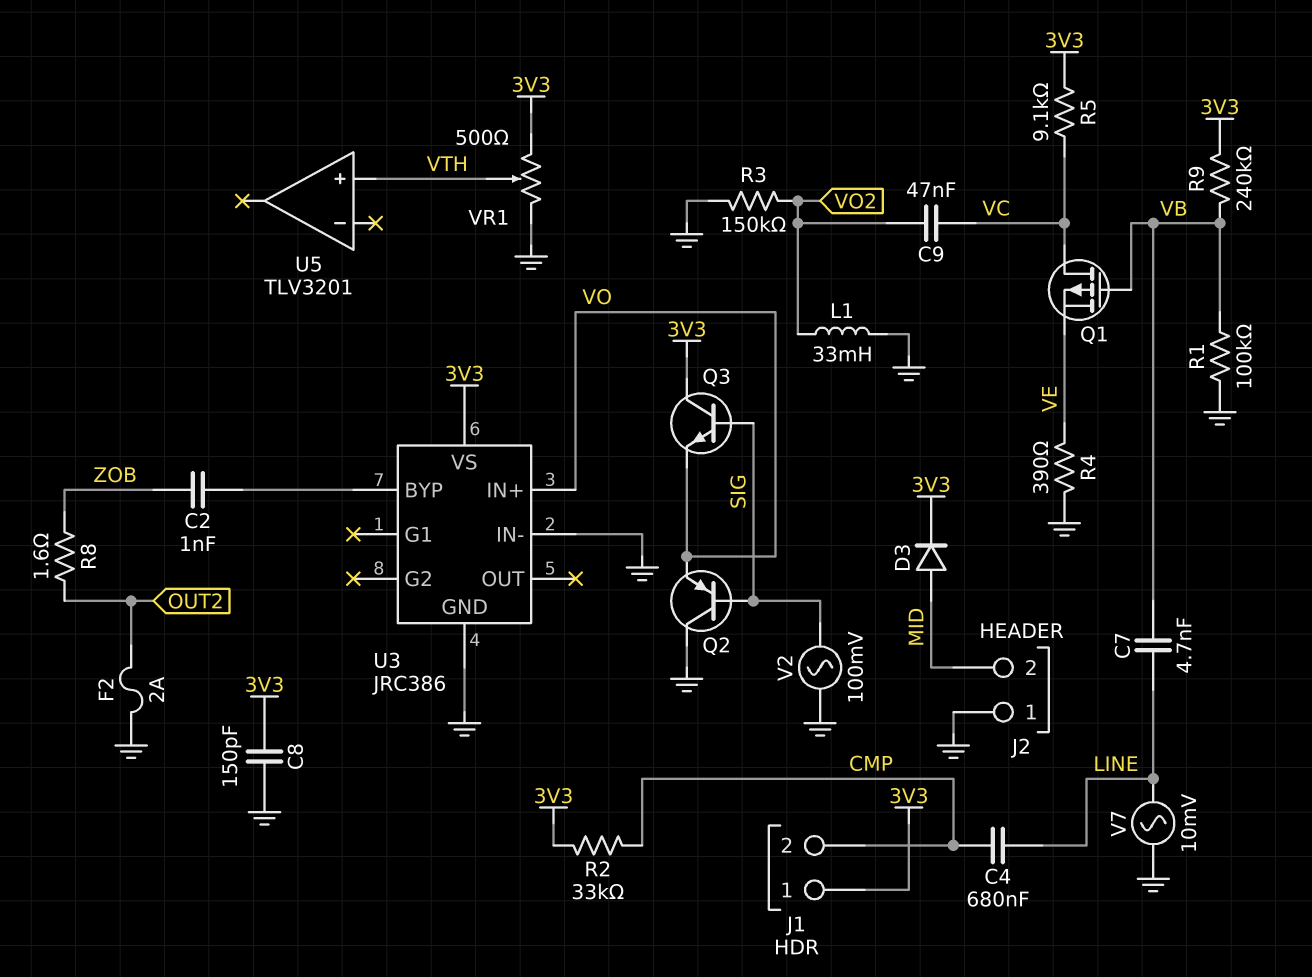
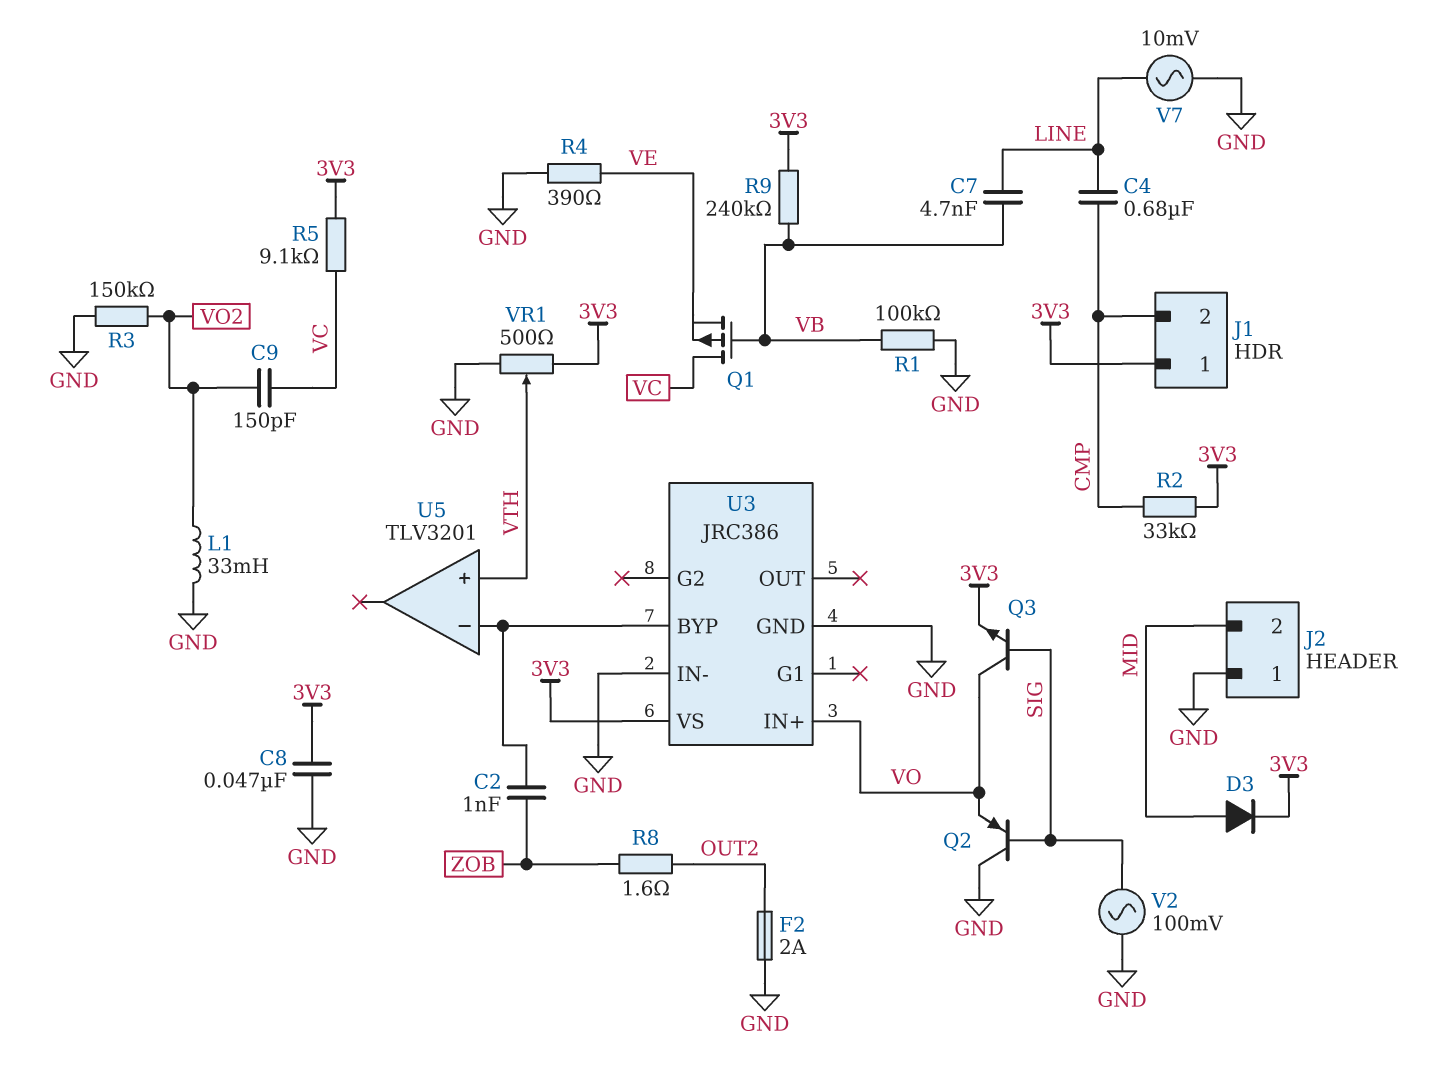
C8: 150pF (3V3, GND) -> 47nF (3V3, GND)
C9: 47nF (VC, VO2) -> 150pF (VC, VO2)
Q3: NPN (B SIG, C 3V3, E VO) -> NPN (B SIG, C VO, E 3V3)
U5 pin in-: none -> U3/BYP

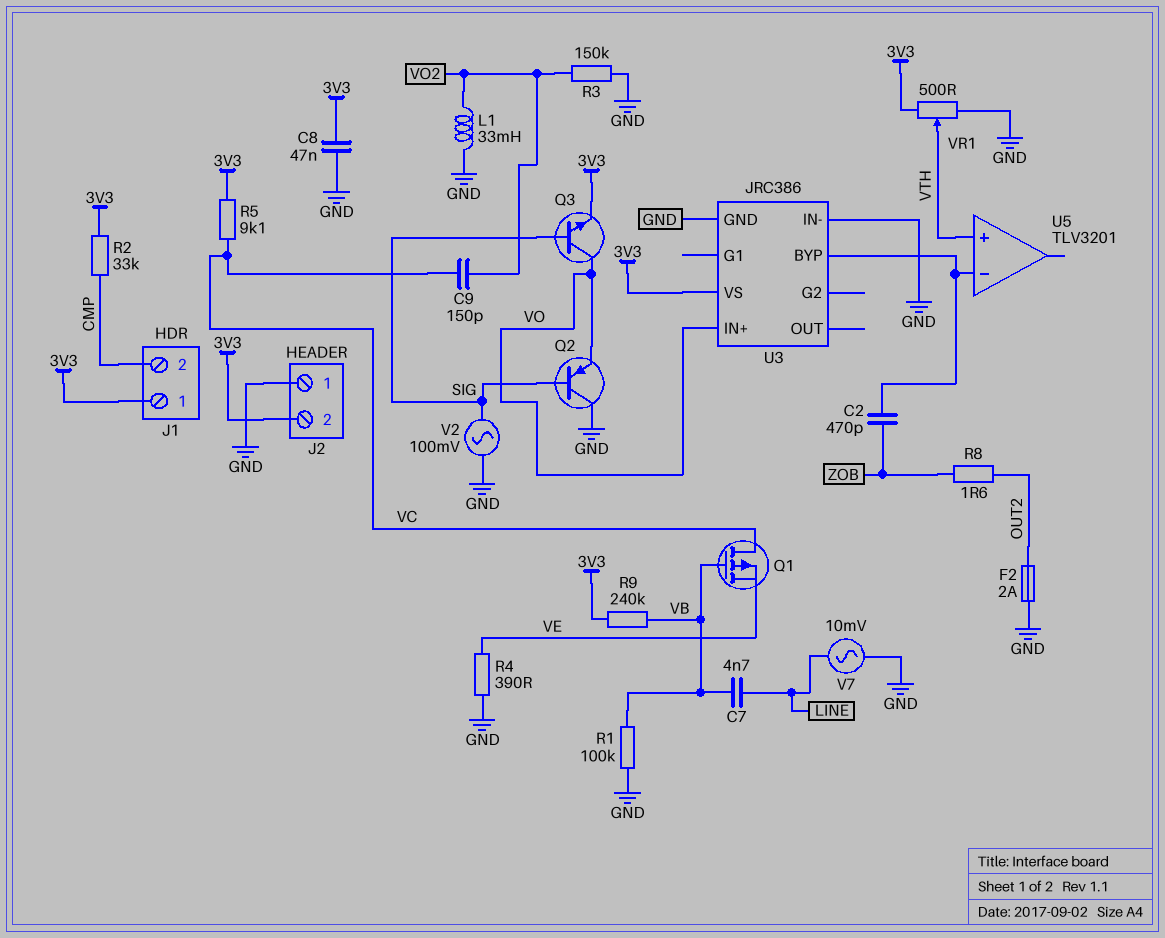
C2: 1nF (U3/BYP, ZOB) -> 470pF (U3/BYP, ZOB)
C4: 680nF (CMP, LINE) -> none
D3: diode (A MID, K 3V3) -> none
J2 pin 2: MID -> 3V3

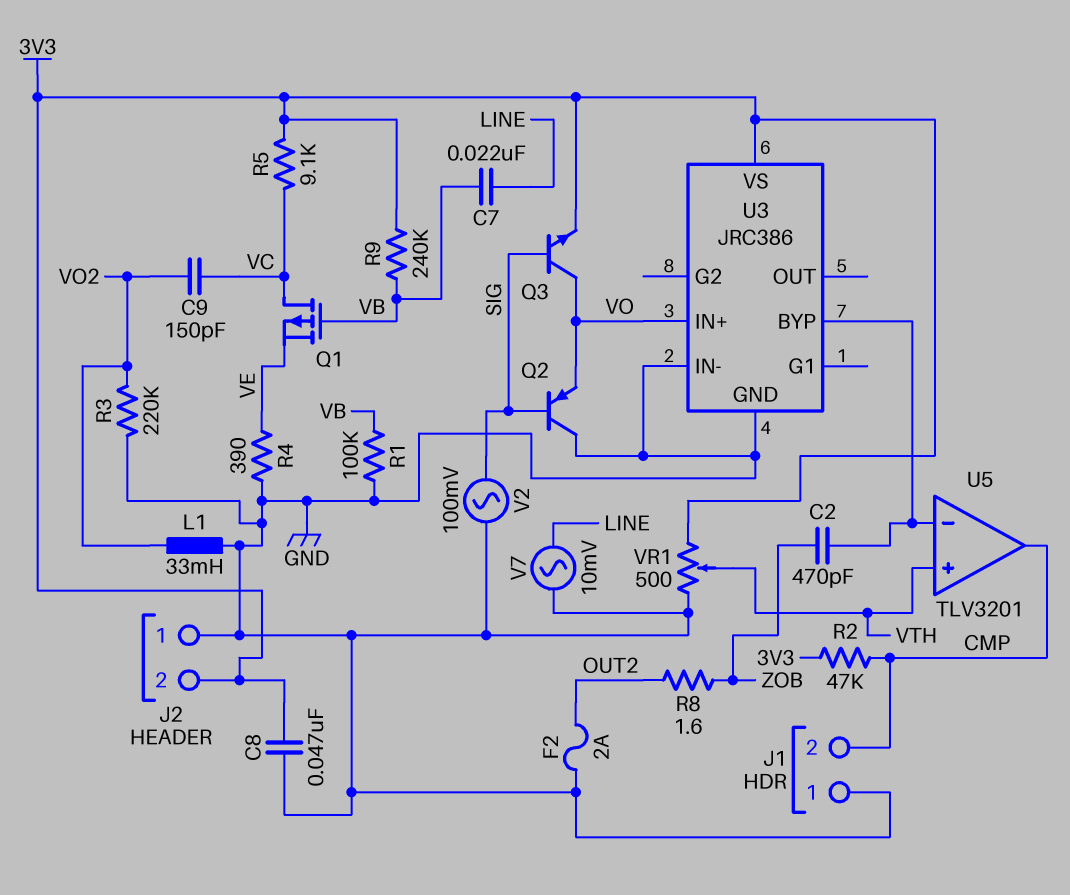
C7: 4.7nF (LINE, VB) -> 22nF (LINE, VB)
J1 pin 1: 3V3 -> GND
R2: 33k (3V3, CMP) -> 47k (3V3, CMP)
R3: 150k (GND, VO2) -> 220k (GND, VO2)
U5 pin out: none -> CMP

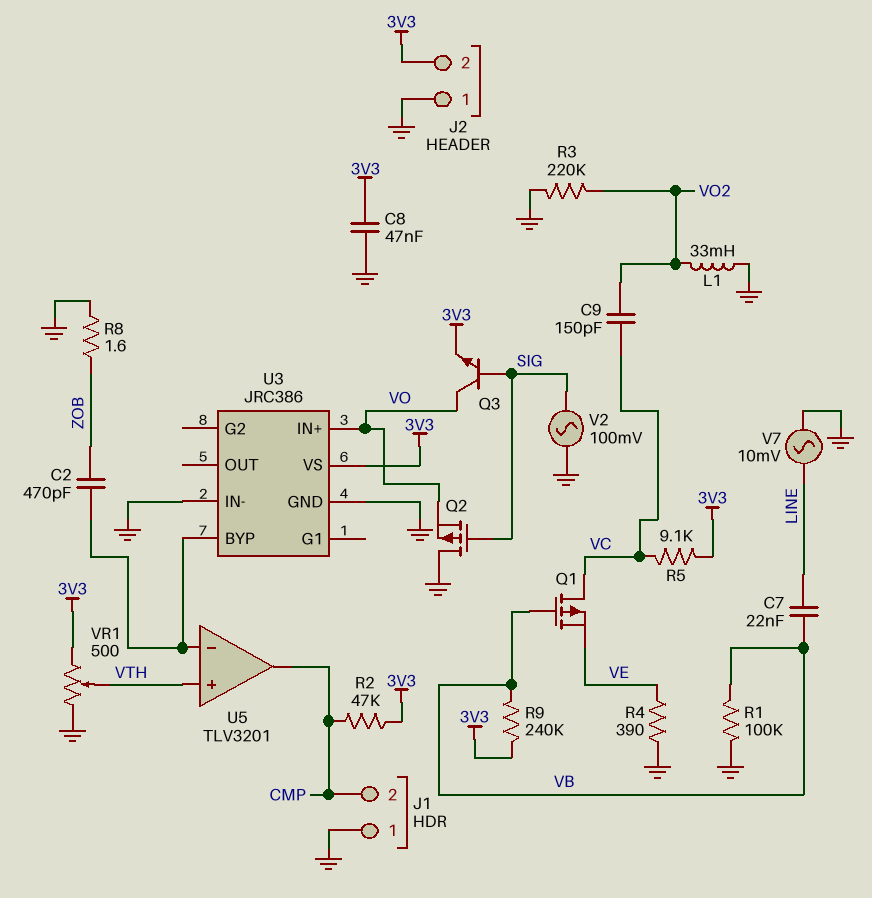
F2: 2A (GND, OUT2) -> none
Q2: PNP (B SIG, C GND, E VO) -> PMOS (G SIG, D GND, S VO)
R8: 1.6 (OUT2, ZOB) -> 1.6 (GND, ZOB)

